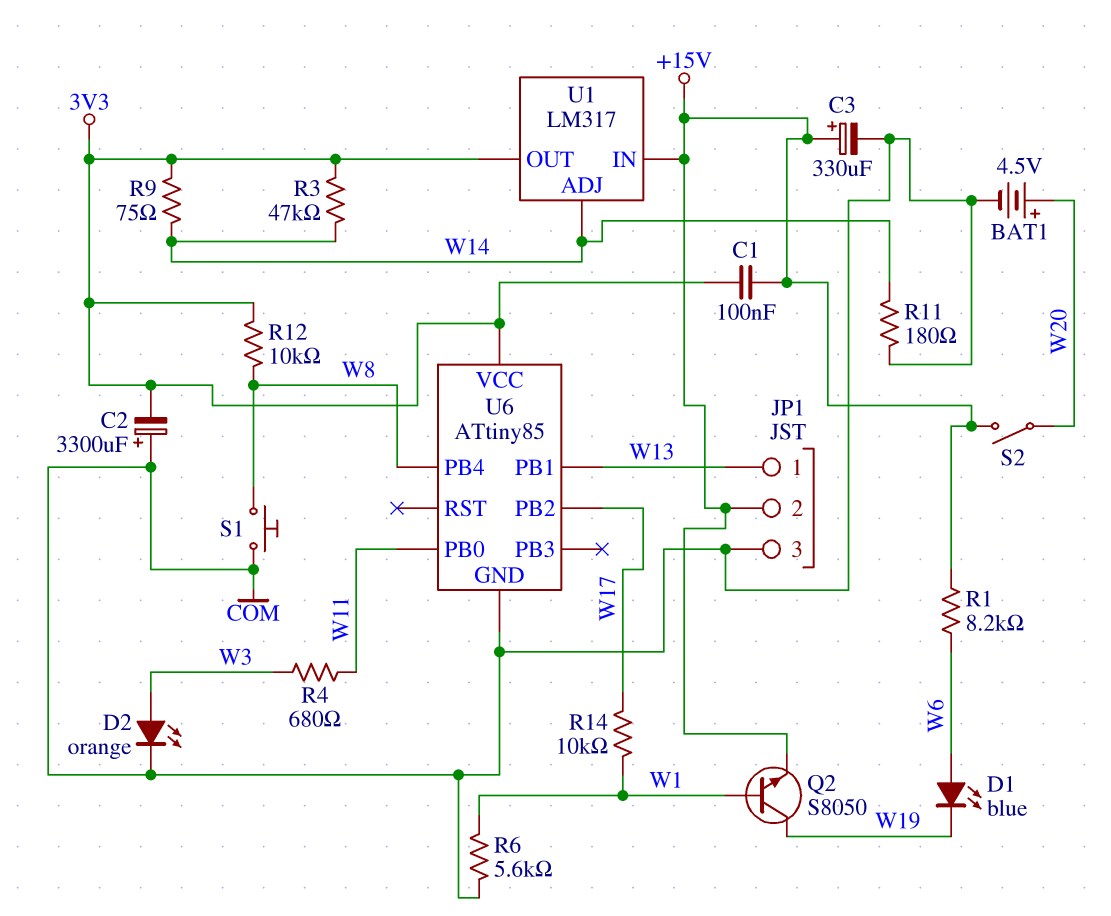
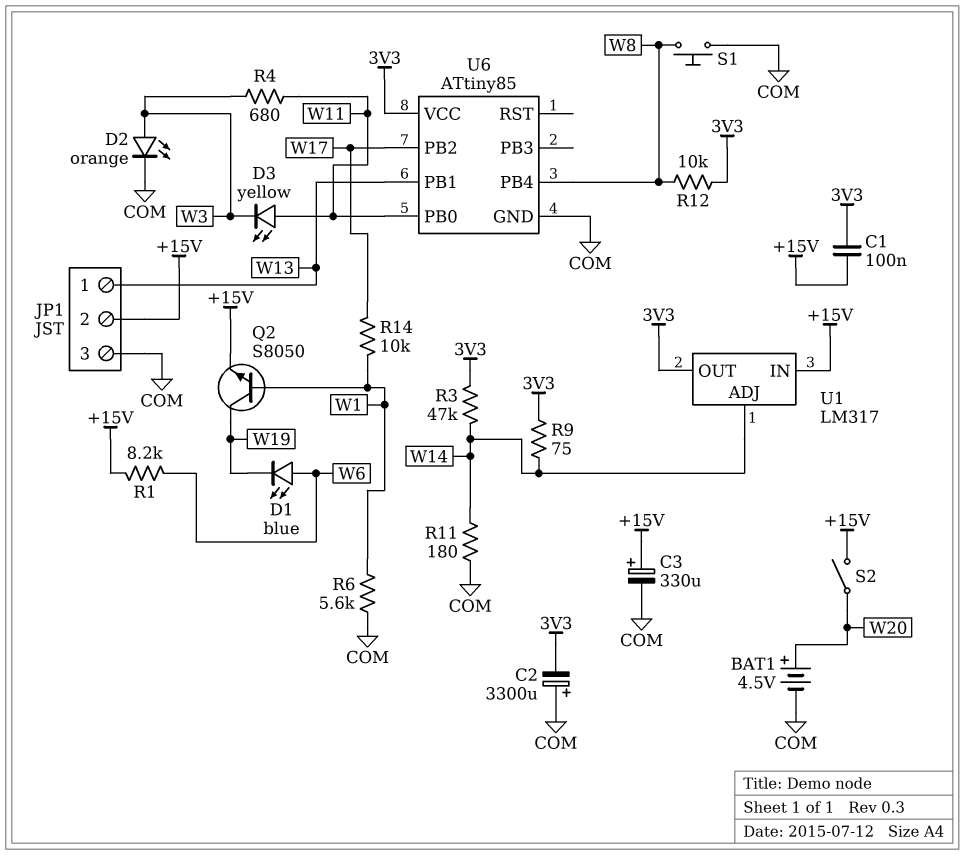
D3: none -> LED yellow (A W11, K W3)

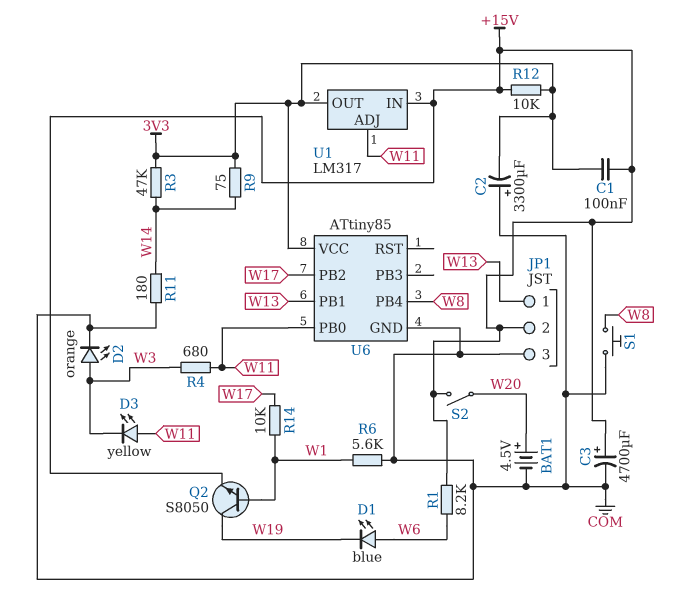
C3: 330uF (plus +15V, minus COM) -> 4700uF (plus +15V, minus COM)
R12: 10k (3V3, W8) -> 10k (+15V, 3V3)
U1 pin ADJ: W14 -> W11

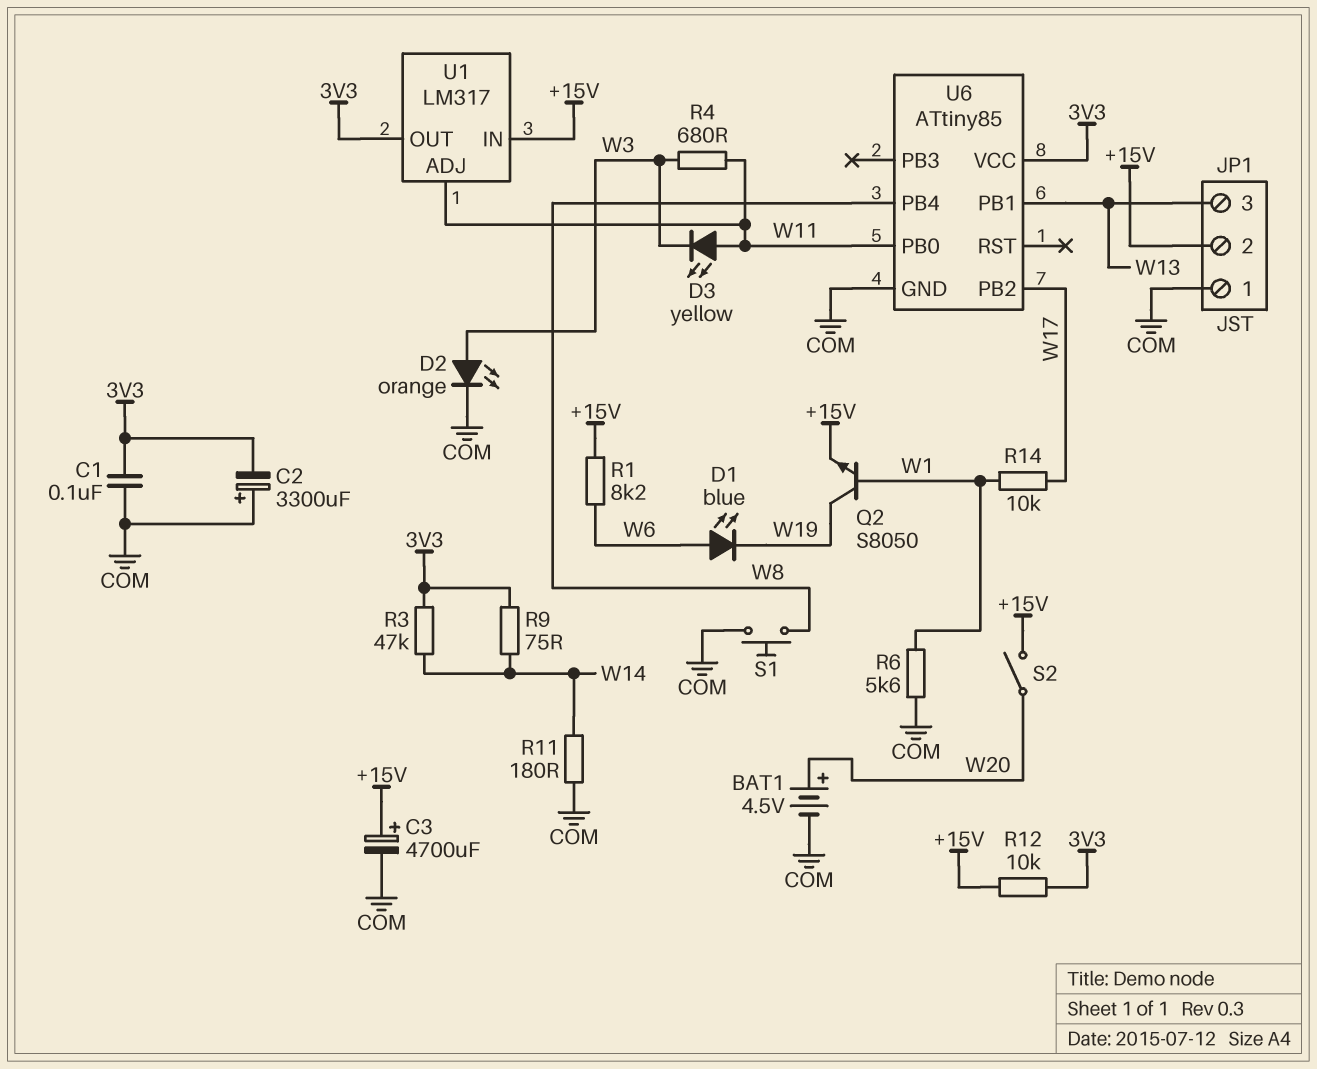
C1: 100nF (+15V, 3V3) -> 100nF (3V3, COM)
JP1 pin 1: W13 -> COM
JP1 pin 3: COM -> W13

